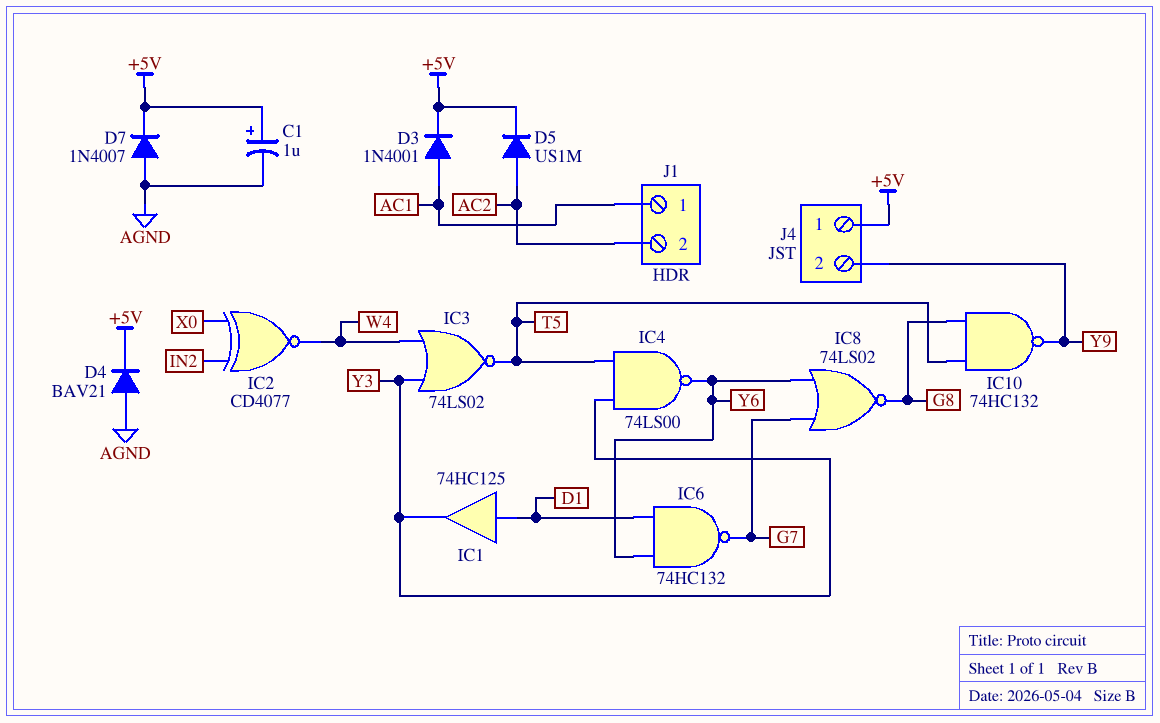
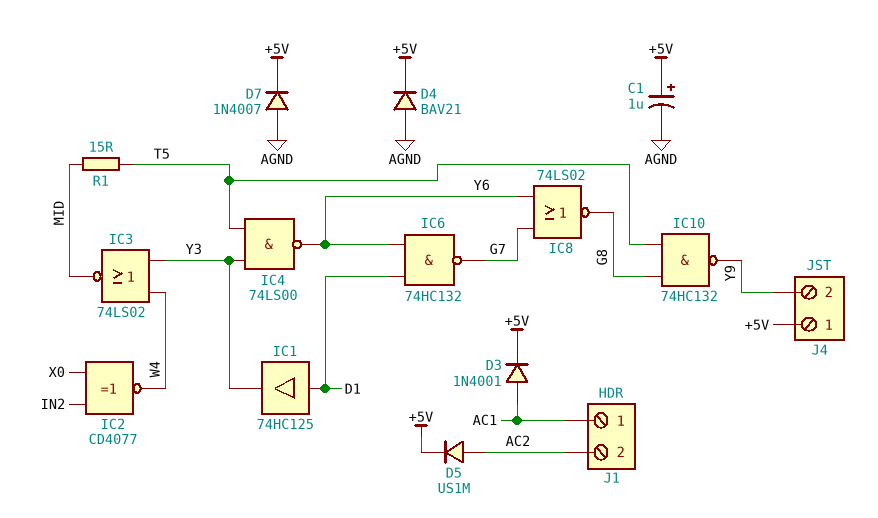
IC3: NOR 74LS02 (in W4, in Y3, out T5) -> NOR 74LS02 (in W4, in Y3, out MID)
R1: none -> 15 (MID, T5)

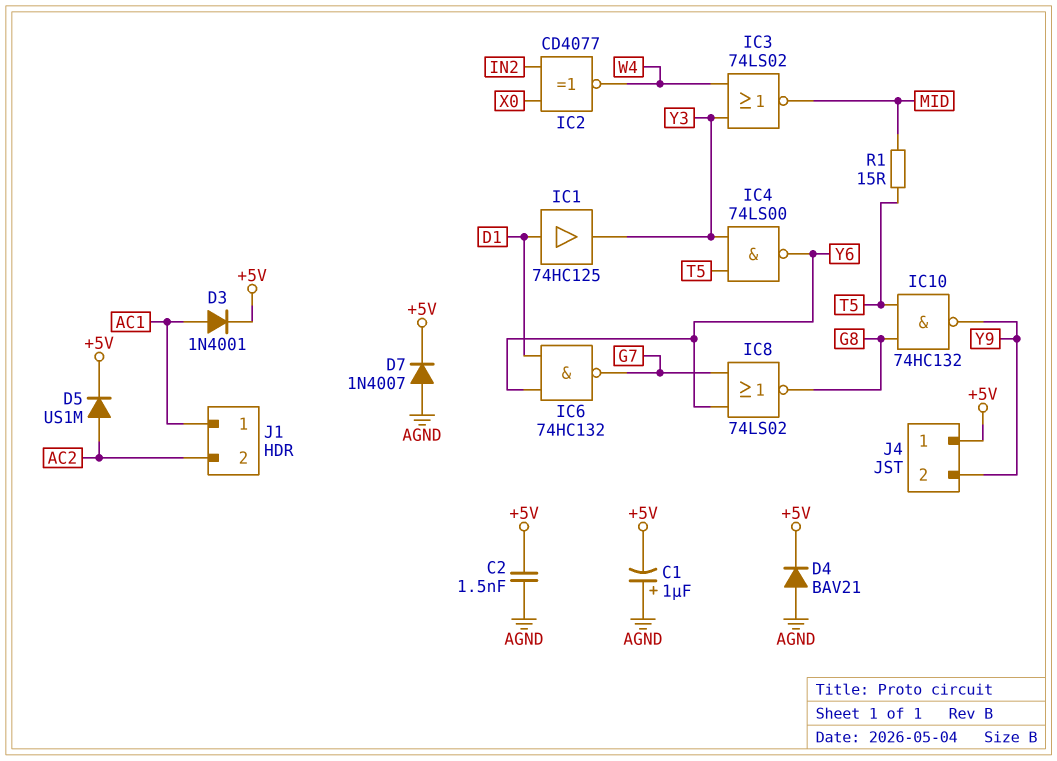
C1: 1uF (plus +5V, minus AGND) -> 1uF (plus AGND, minus +5V)
C2: none -> 1.5nF (+5V, AGND)

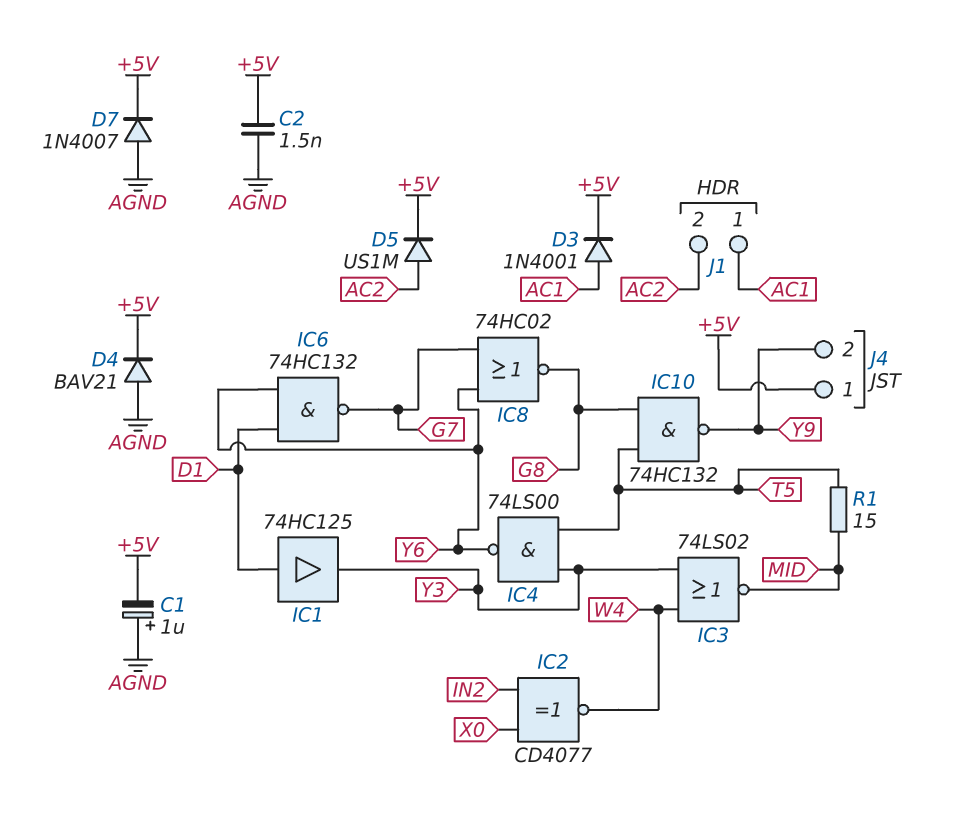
IC8: NOR 74LS02 (in G7, in Y6, out G8) -> NOR 74HC02 (in G7, in Y6, out G8)

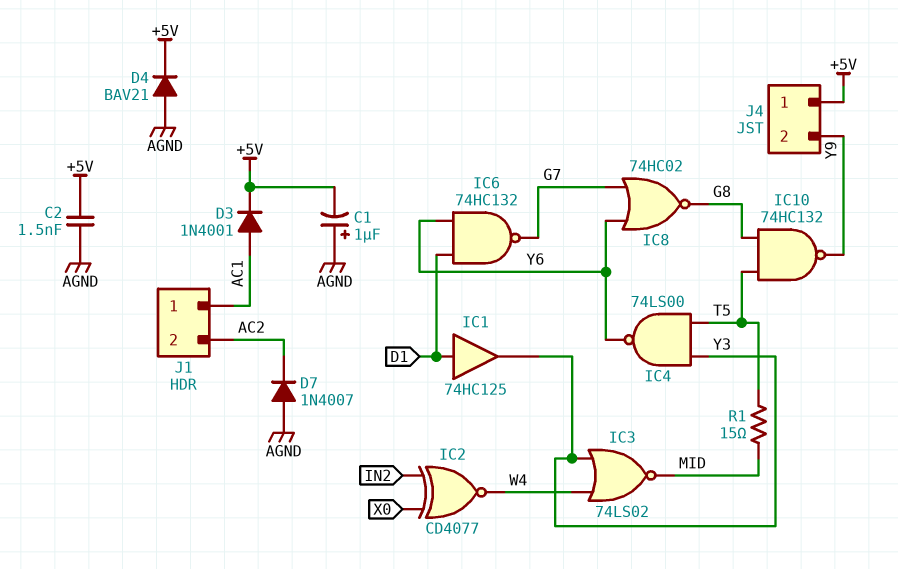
D5: diode US1M (A AC2, K +5V) -> none
D7: diode 1N4007 (A AGND, K +5V) -> diode 1N4007 (A AGND, K AC2)

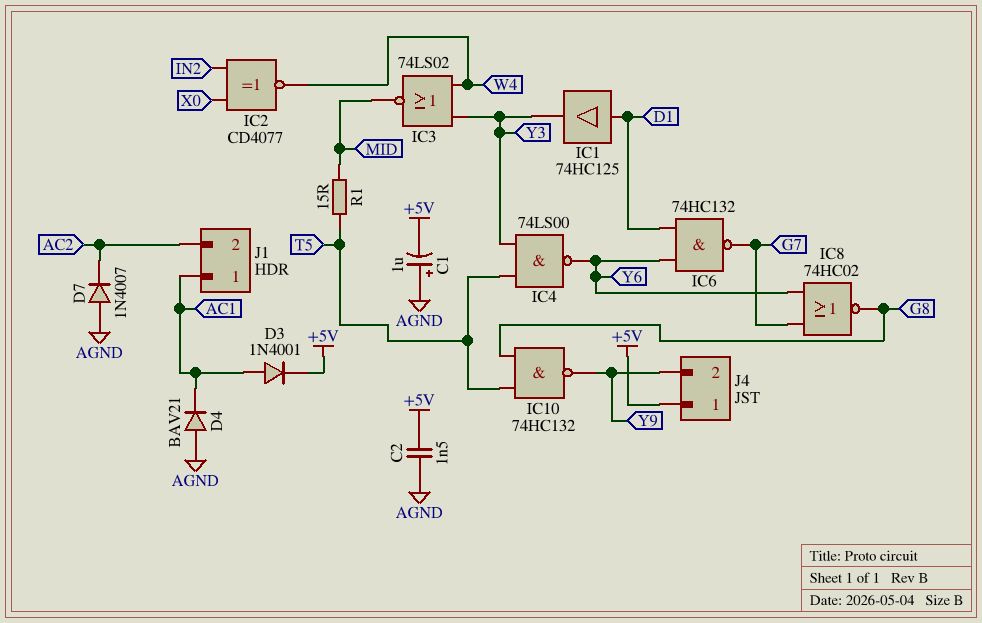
D4: diode BAV21 (A AGND, K +5V) -> diode BAV21 (A AGND, K AC1)

